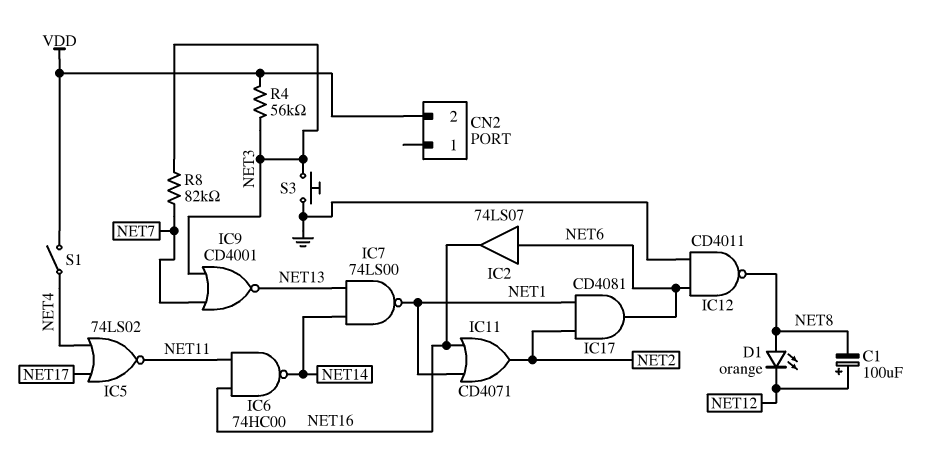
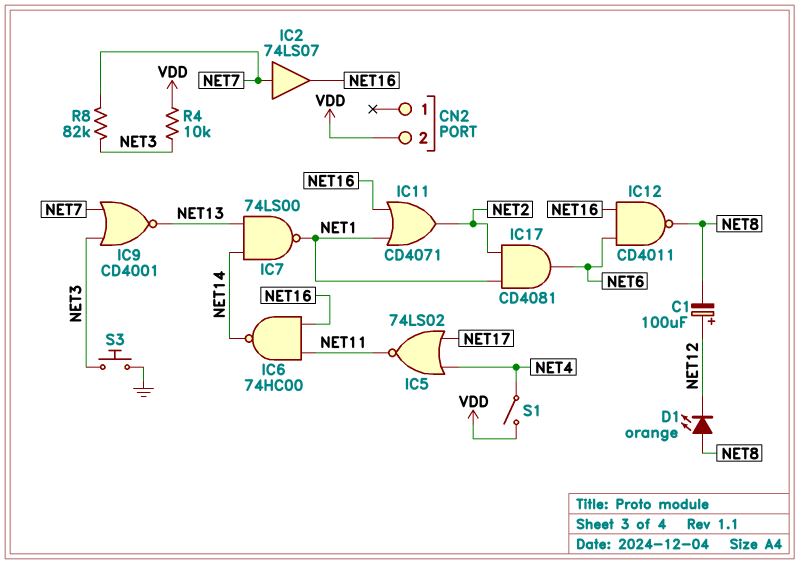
IC2: buffer 74LS07 (in NET6, out NET16) -> buffer 74LS07 (in NET7, out NET16)
IC12: NAND CD4011 (in GND, in NET6, out NET8) -> NAND CD4011 (in NET6, in NET16, out NET8)
R4: 56k (NET3, VDD) -> 10k (NET3, VDD)

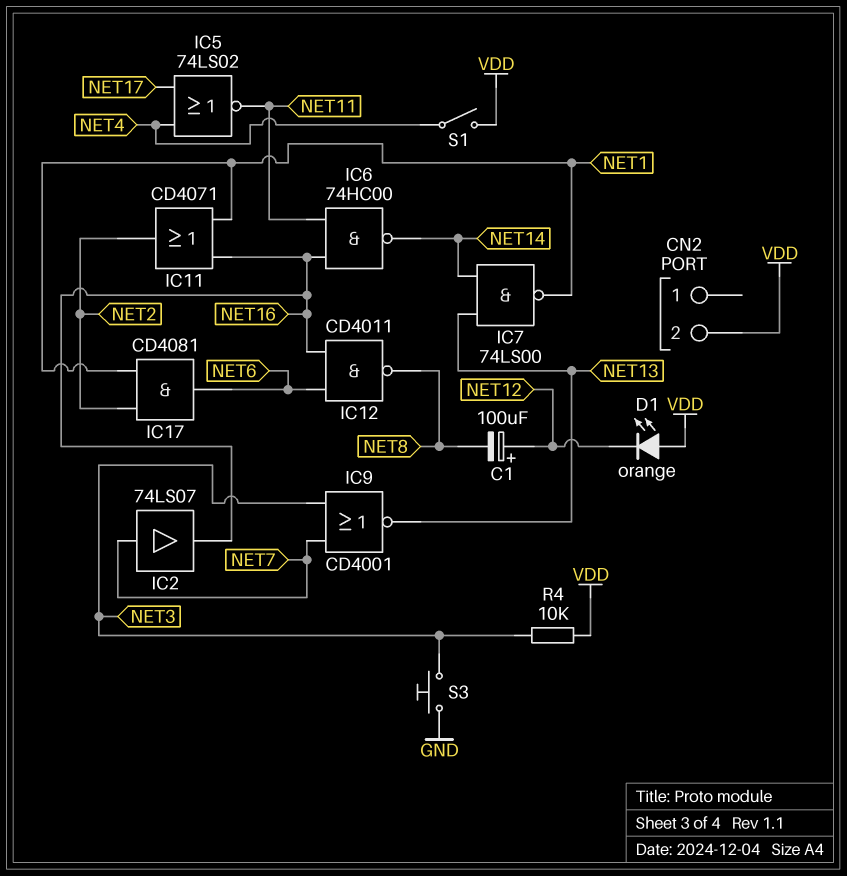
D1: LED orange (A NET8, K NET12) -> LED orange (A VDD, K NET12)
R8: 82k (NET3, NET7) -> none

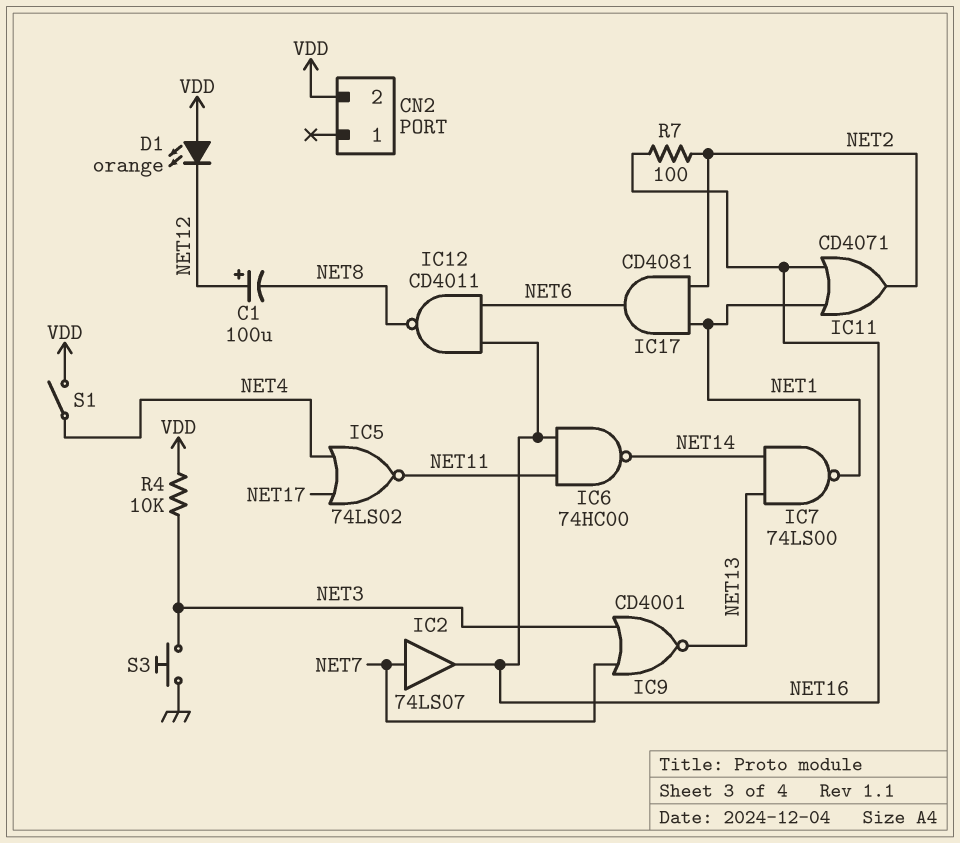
R7: none -> 100 (NET2, NET16)

